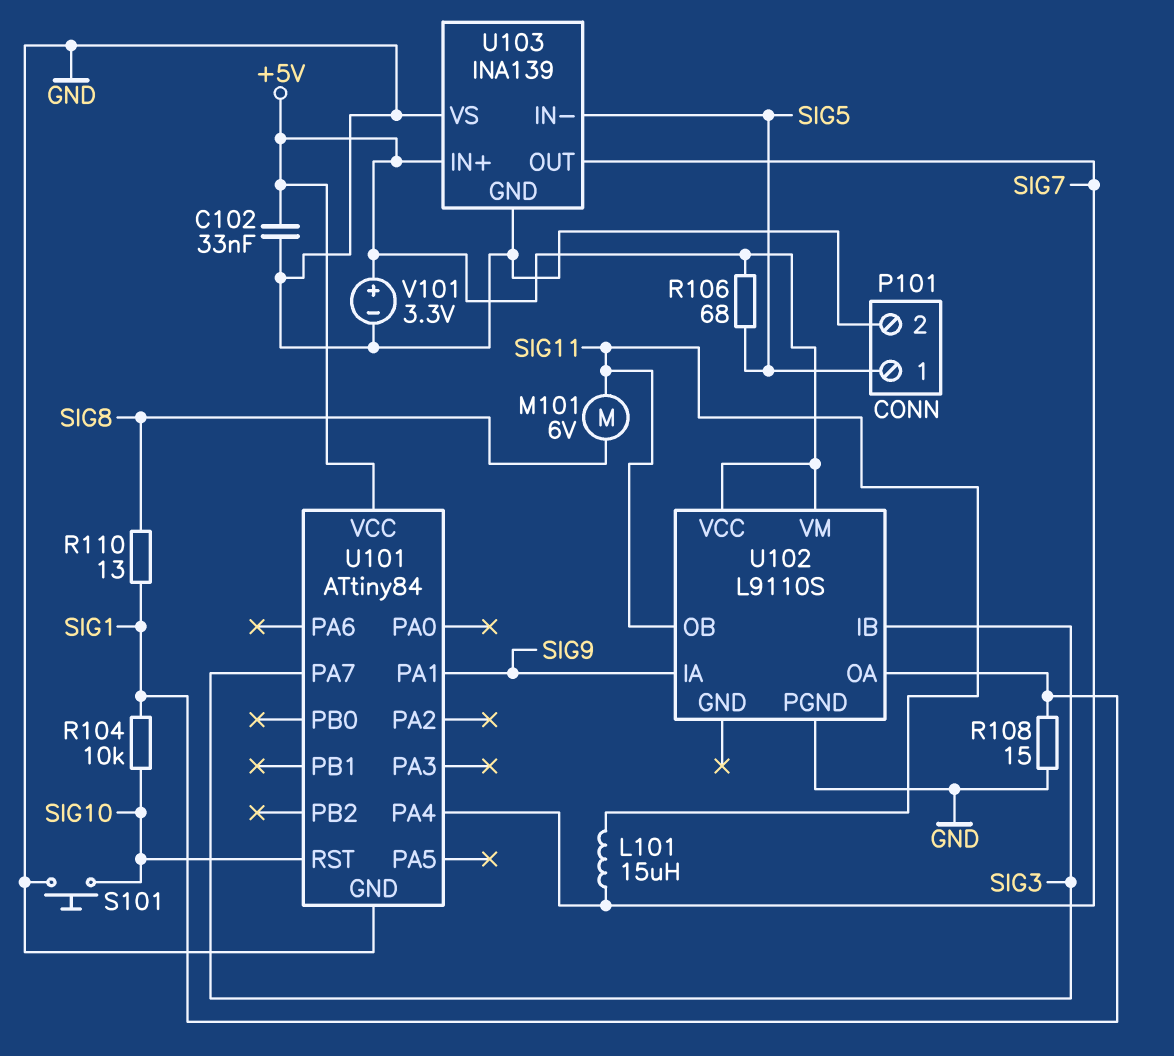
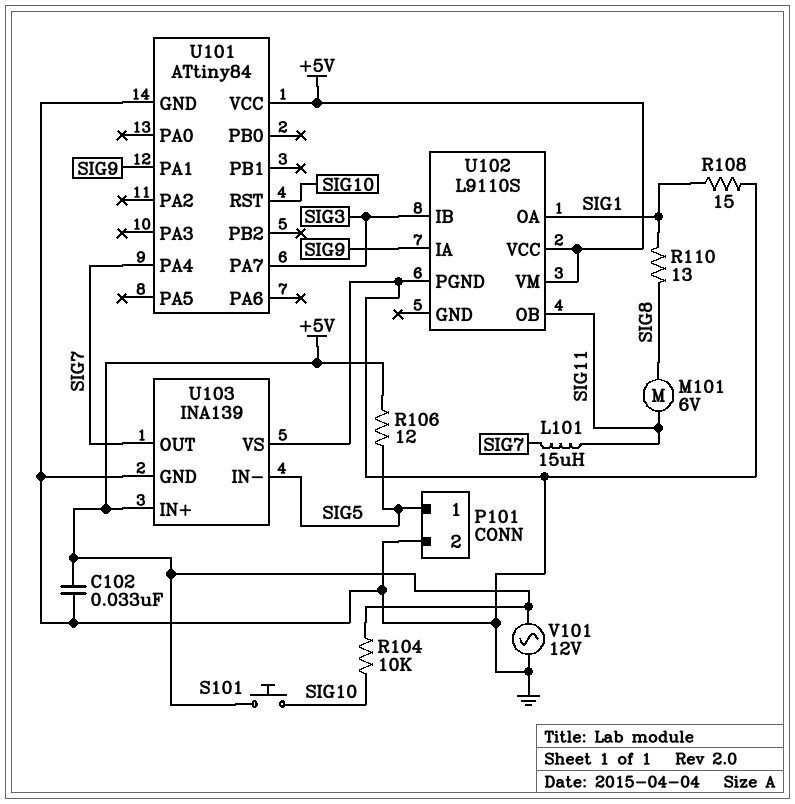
R104: 10k (SIG1, SIG10) -> 10k (+5V, SIG10)
R106: 68 (+5V, SIG5) -> 12 (+5V, SIG5)
S101: button (GND, SIG10) -> button (+5V, SIG10)
V101: 3.3V (plus +5V, minus GND) -> AC 12V (+5V, GND)

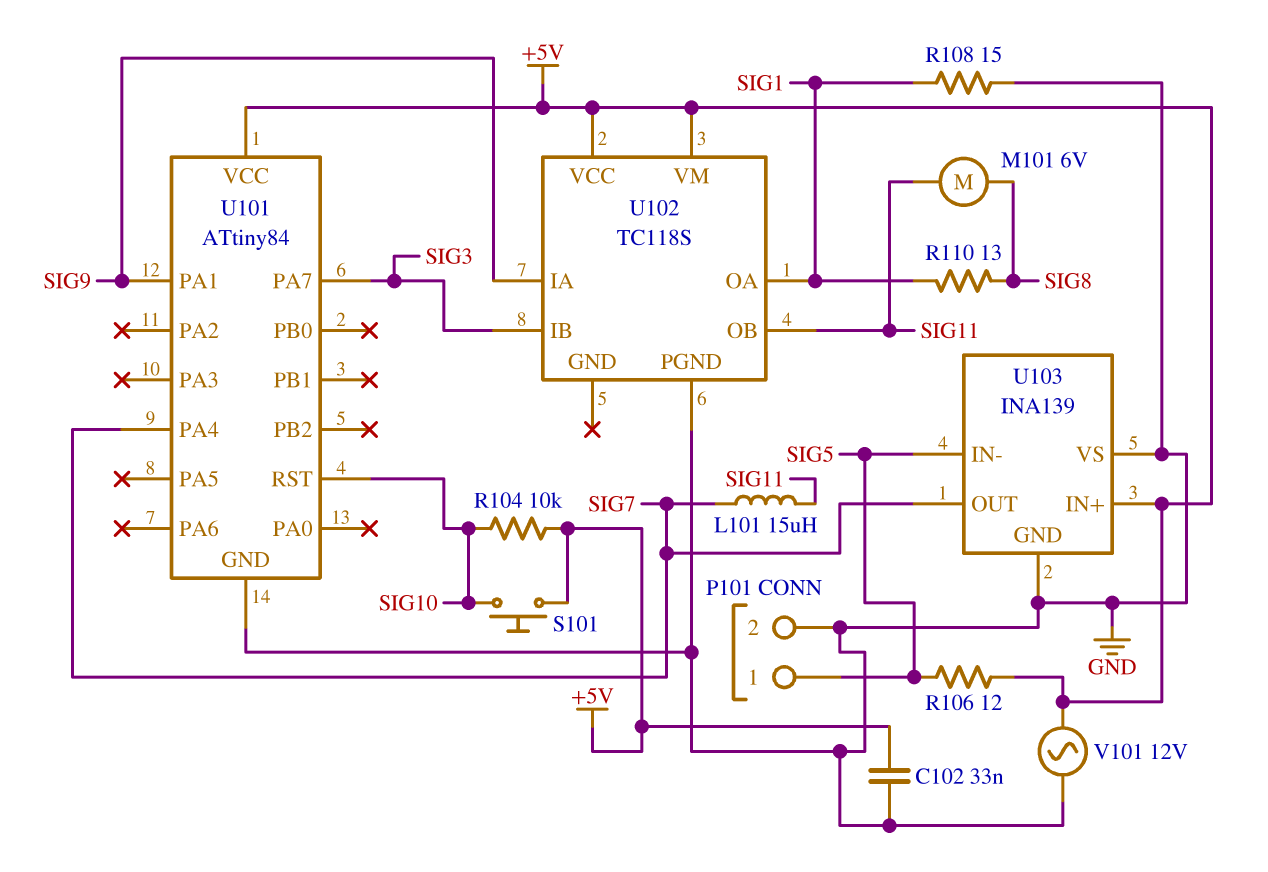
U102: L9110S -> TC118S

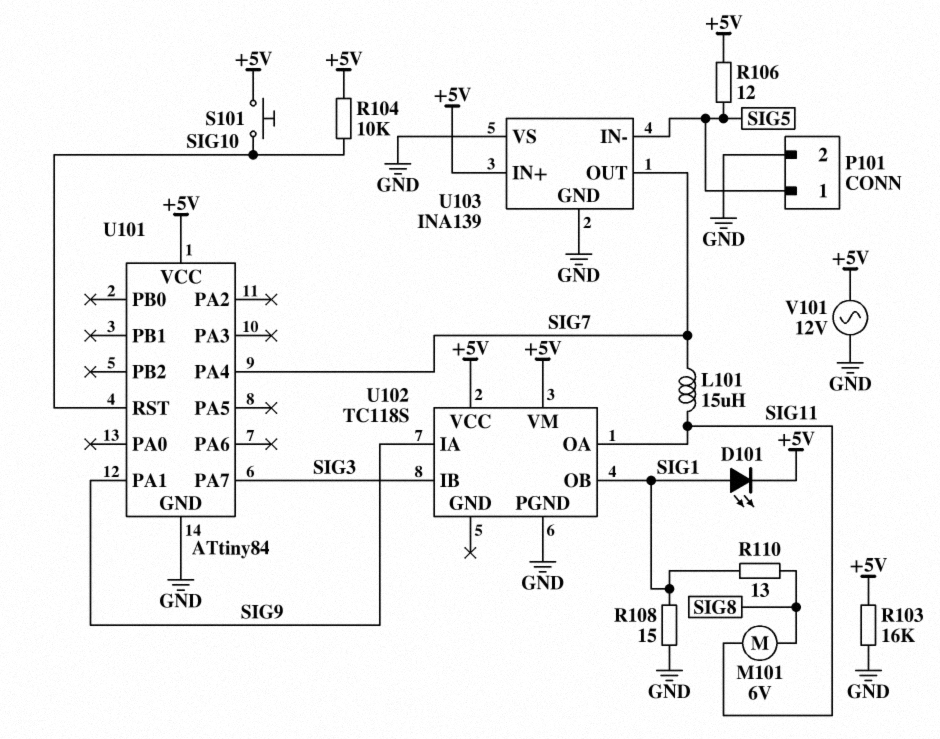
C102: 33nF (+5V, GND) -> none
D101: none -> LED (A SIG1, K +5V)
R103: none -> 16k (+5V, GND)
U102 pin OA: SIG1 -> SIG11
U102 pin OB: SIG11 -> SIG1

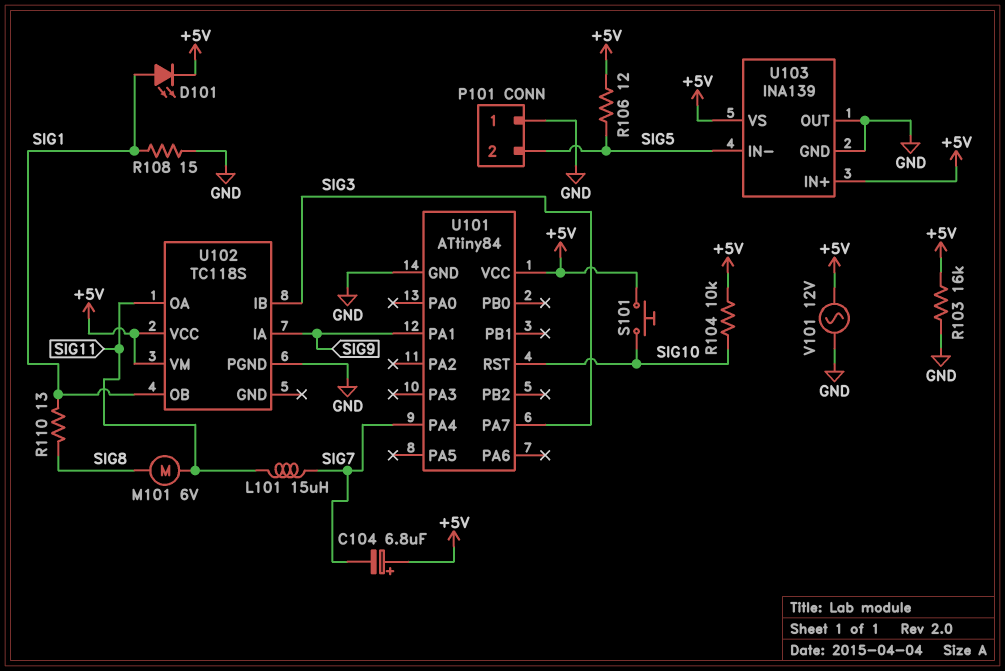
C104: none -> 6.8uF (plus +5V, minus SIG7)
P101 pin 1: SIG5 -> GND
P101 pin 2: GND -> SIG5
U103 pin OUT: SIG7 -> GND
U103 pin VS: GND -> +5V

